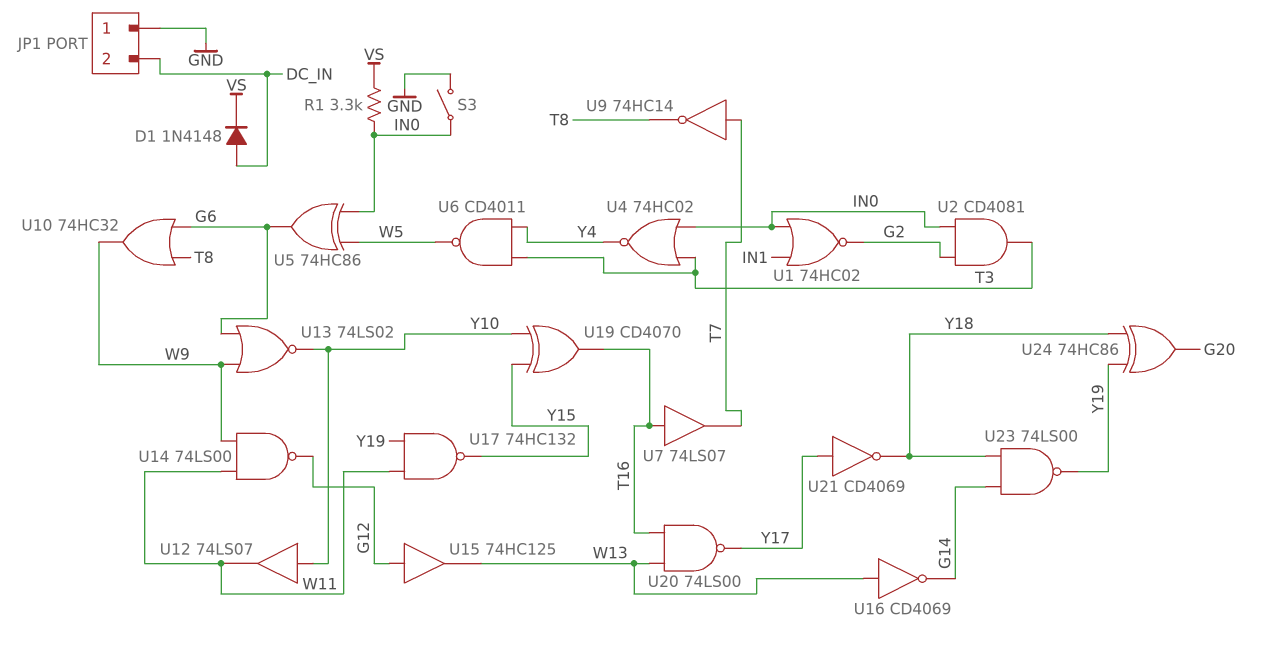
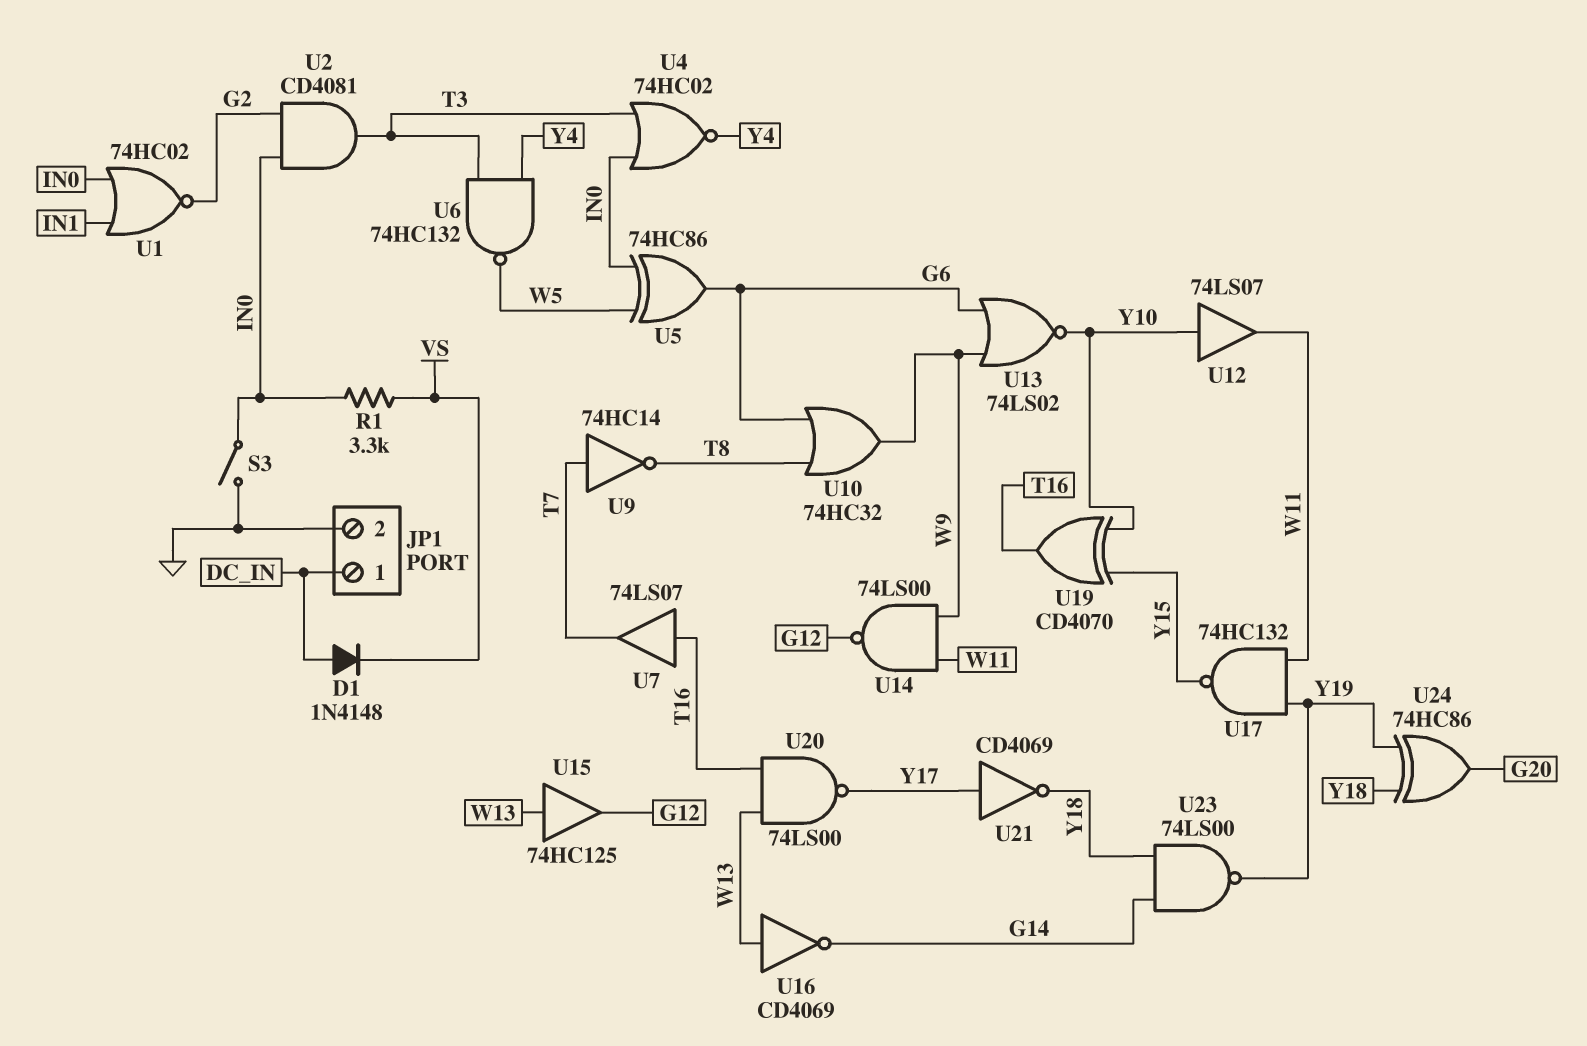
JP1 pin 1: GND -> DC_IN
JP1 pin 2: DC_IN -> GND
U6: NAND CD4011 (in T3, in Y4, out W5) -> NAND 74HC132 (in T3, in Y4, out W5)
U15: buffer 74HC125 (in G12, out W13) -> buffer 74HC125 (in W13, out G12)

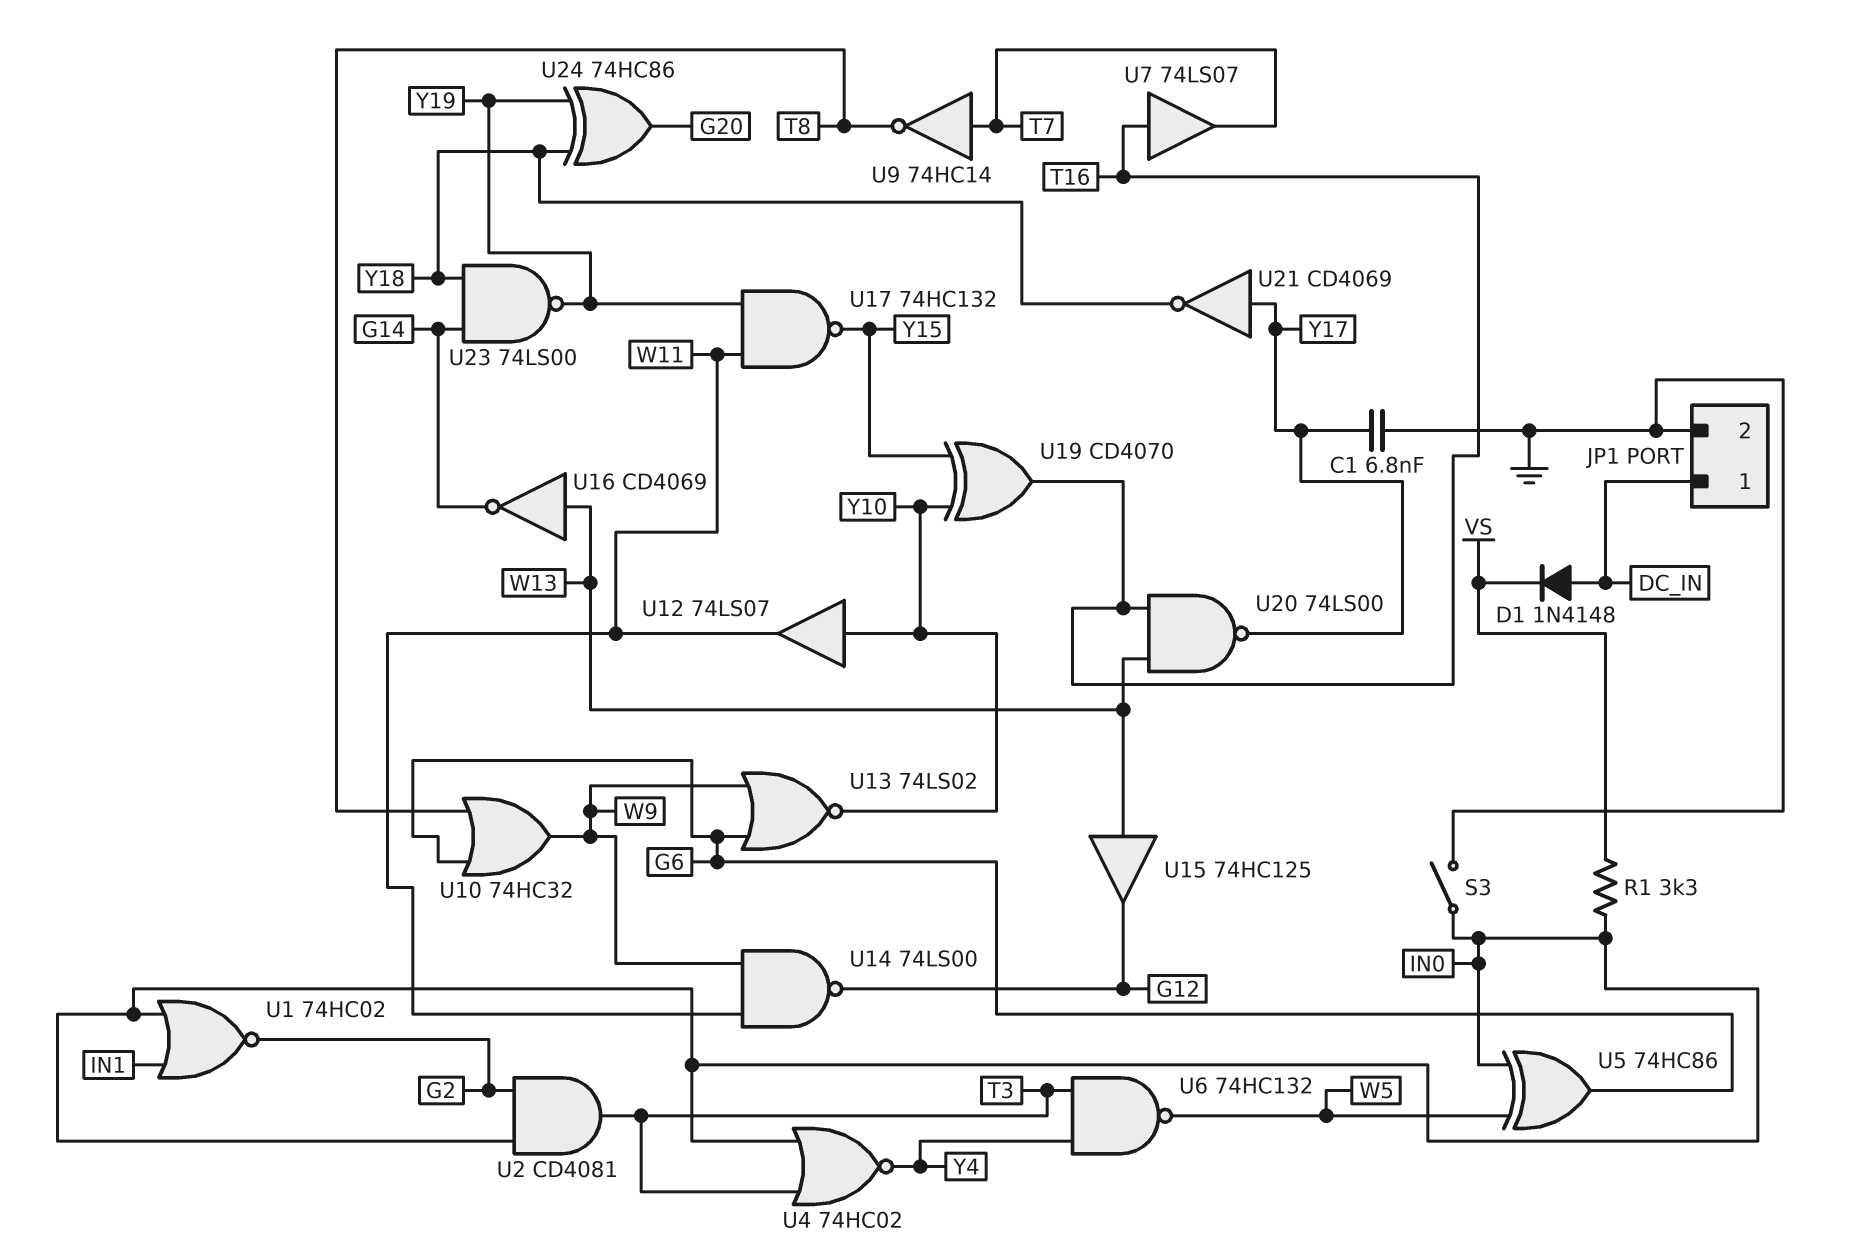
C1: none -> 6.8nF (GND, Y17)

